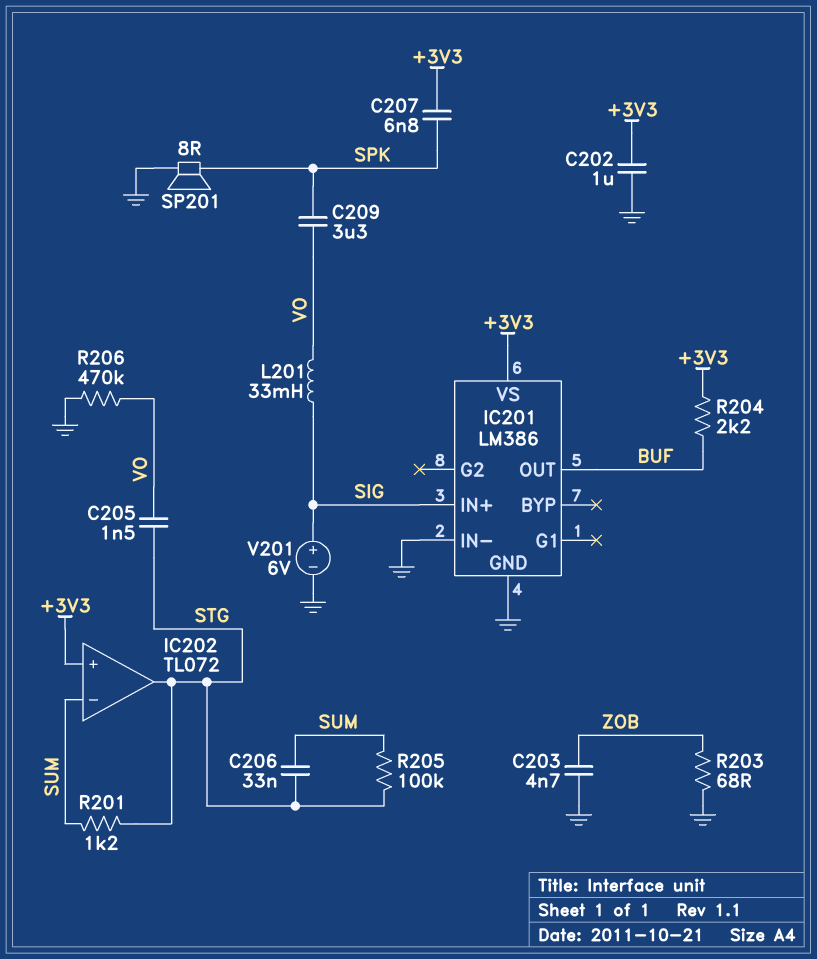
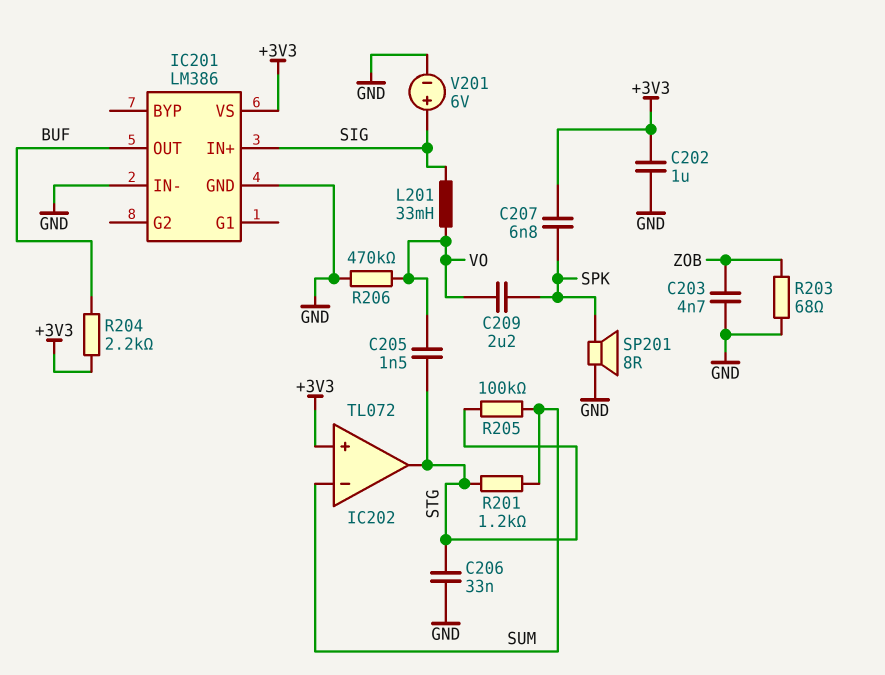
C206: 33nF (STG, SUM) -> 33nF (GND, STG)
C209: 3.3uF (SPK, VO) -> 2.2uF (SPK, VO)

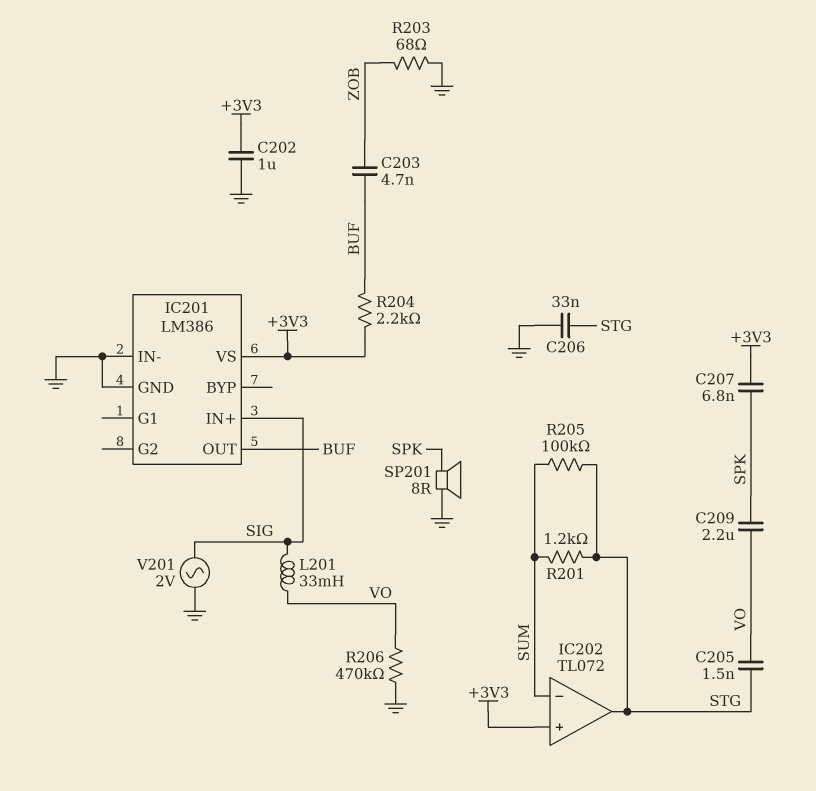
C203: 4.7nF (GND, ZOB) -> 4.7nF (BUF, ZOB)
V201: 6V (plus SIG, minus GND) -> AC 2V (GND, SIG)

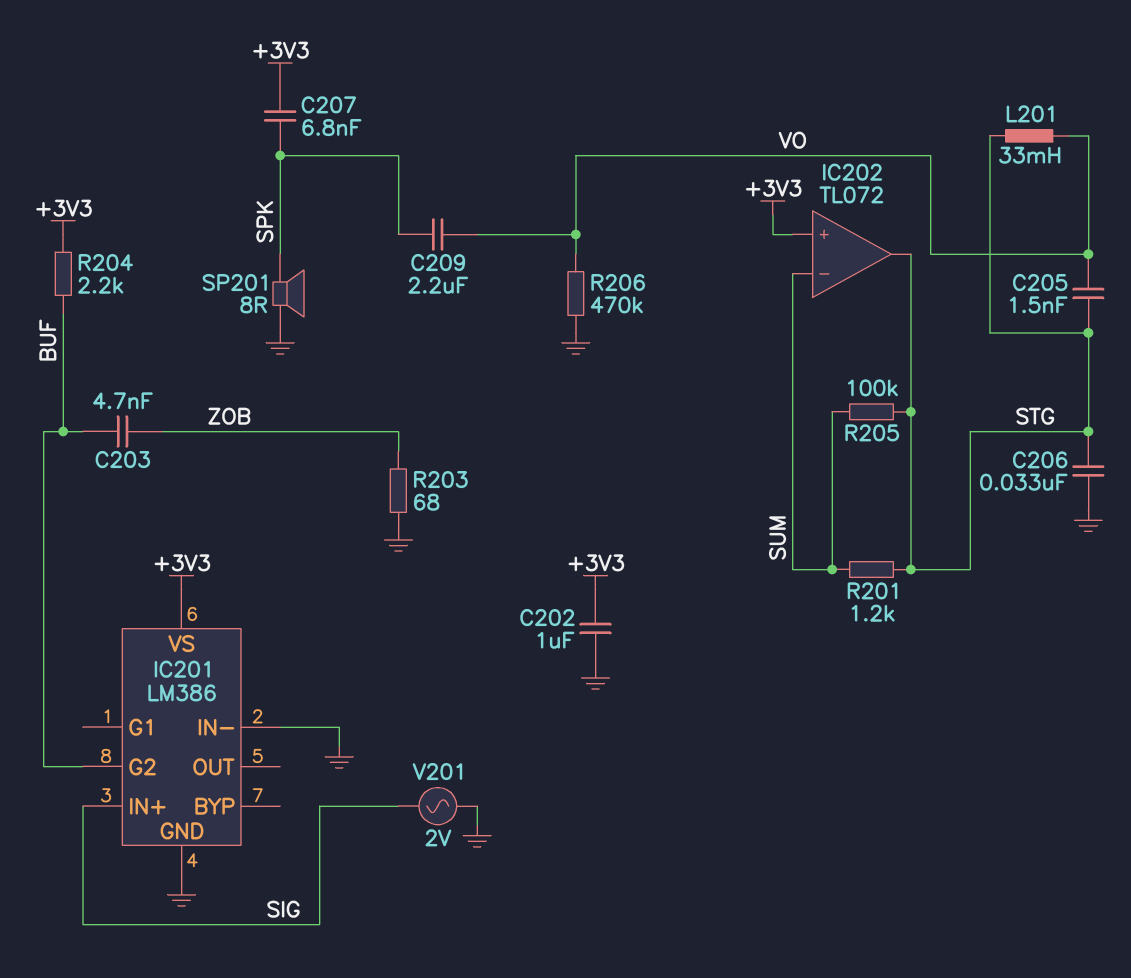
IC201 pin G2: none -> BUF
IC201 pin OUT: BUF -> none
L201: 33mH (SIG, VO) -> 33mH (STG, VO)

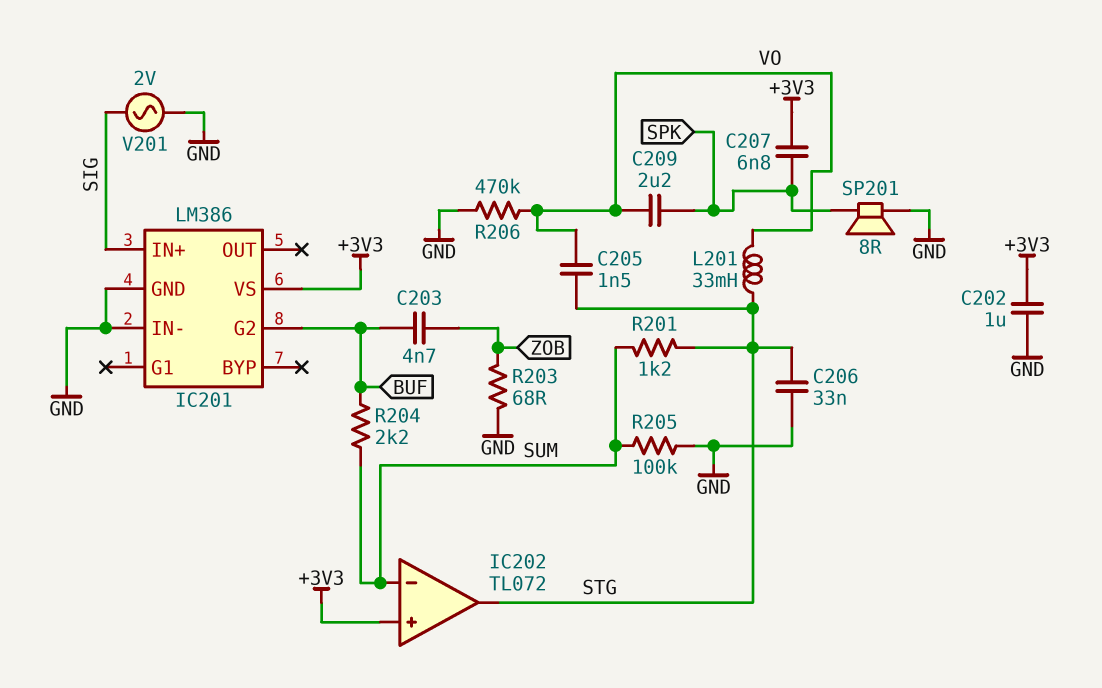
R204: 2.2k (+3V3, BUF) -> 2.2k (BUF, SUM)
R205: 100k (STG, SUM) -> 100k (GND, SUM)

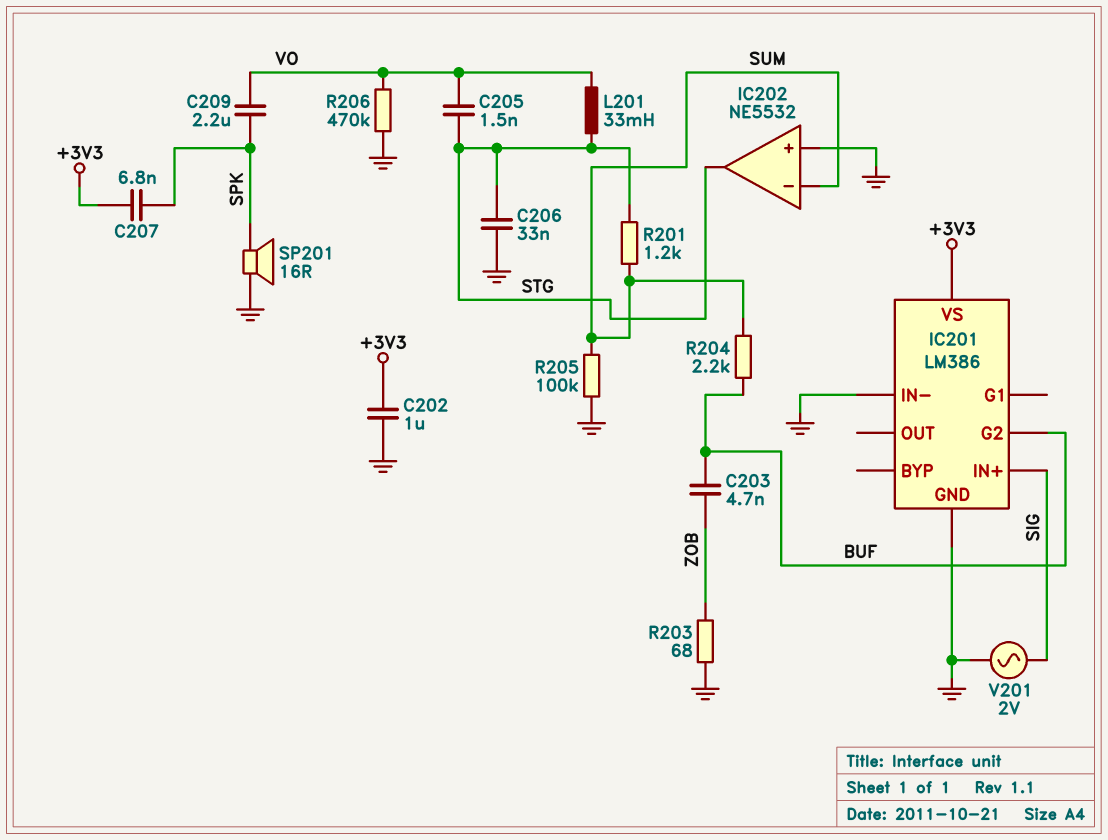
IC202: TL072 -> NE5532
IC202 pin in+: +3V3 -> GND
SP201: speaker 8R (GND, SPK) -> speaker 16R (GND, SPK)

